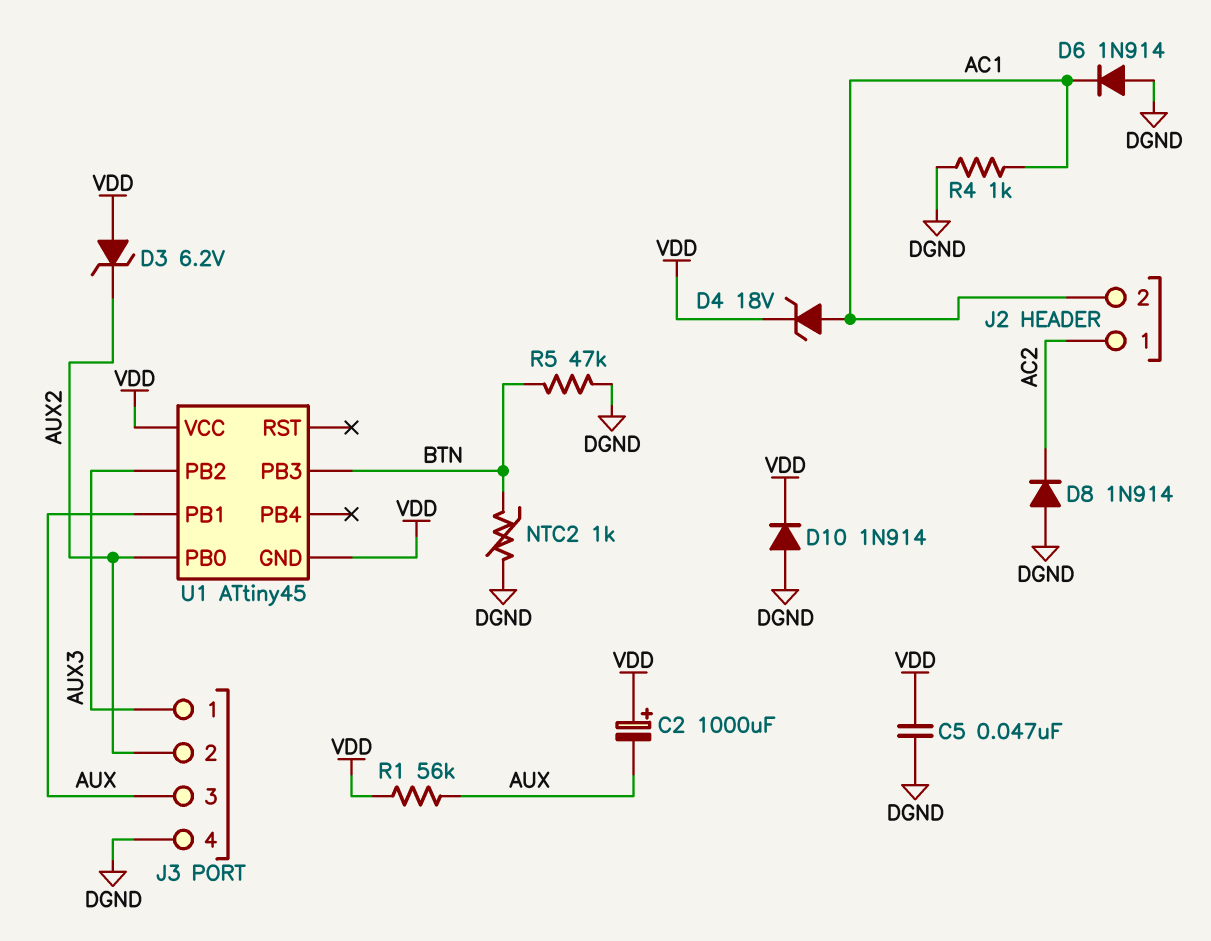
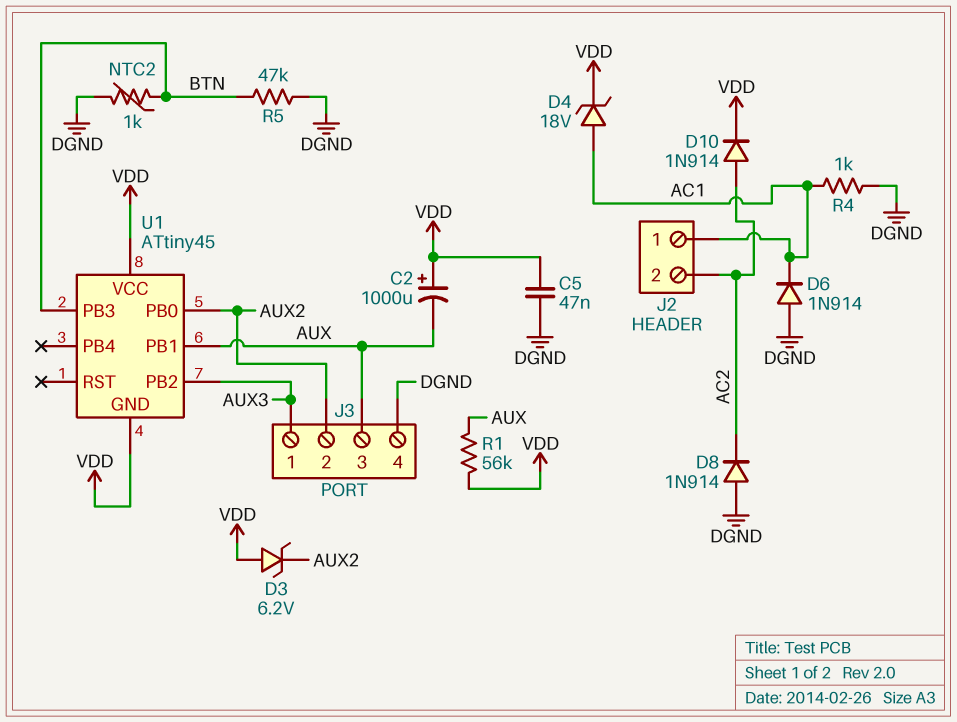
D10: diode 1N914 (A DGND, K VDD) -> diode 1N914 (A AC2, K VDD)
J2 pin 1: AC2 -> AC1
J2 pin 2: AC1 -> AC2

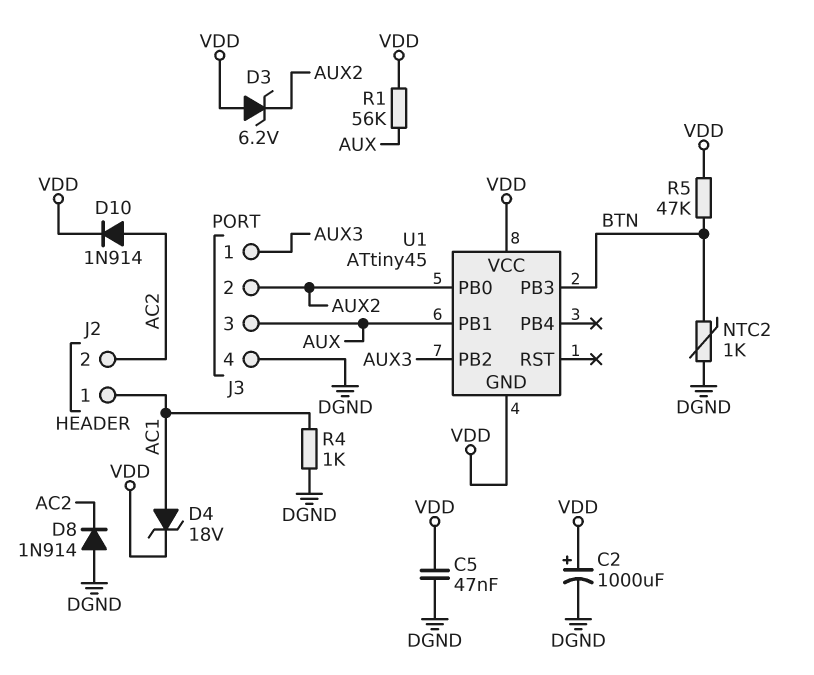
C2: 1000uF (plus VDD, minus AUX) -> 1000uF (plus VDD, minus DGND)
D6: diode 1N914 (A DGND, K AC1) -> none
R5: 47k (BTN, DGND) -> 47k (BTN, VDD)

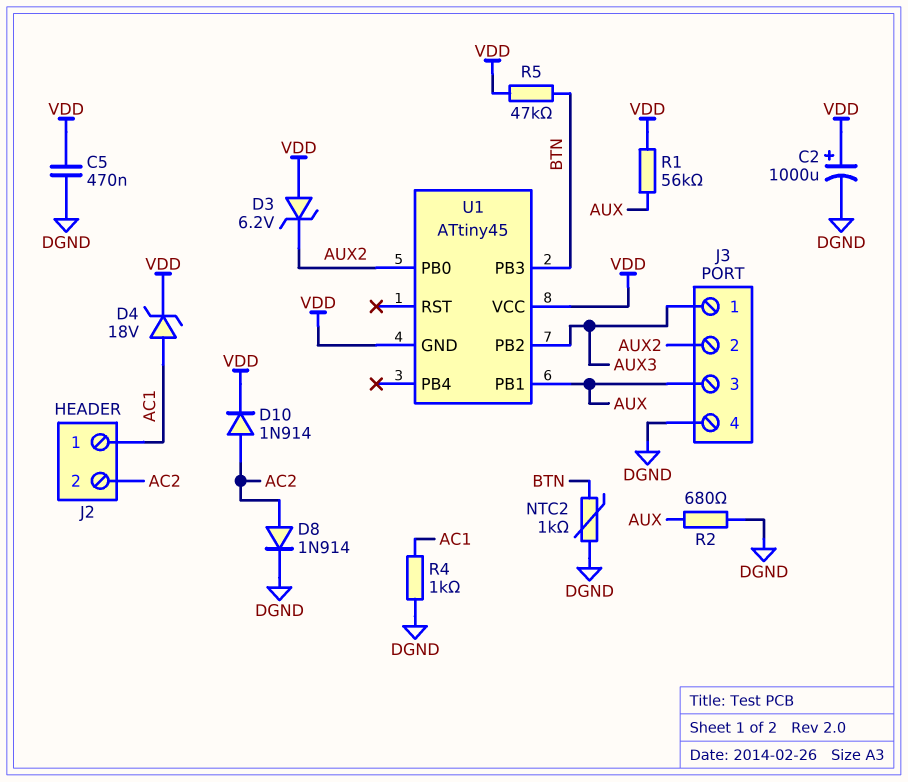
C5: 47nF (DGND, VDD) -> 470nF (DGND, VDD)
D8: diode 1N914 (A DGND, K AC2) -> diode 1N914 (A AC2, K DGND)
R2: none -> 680 (AUX, DGND)

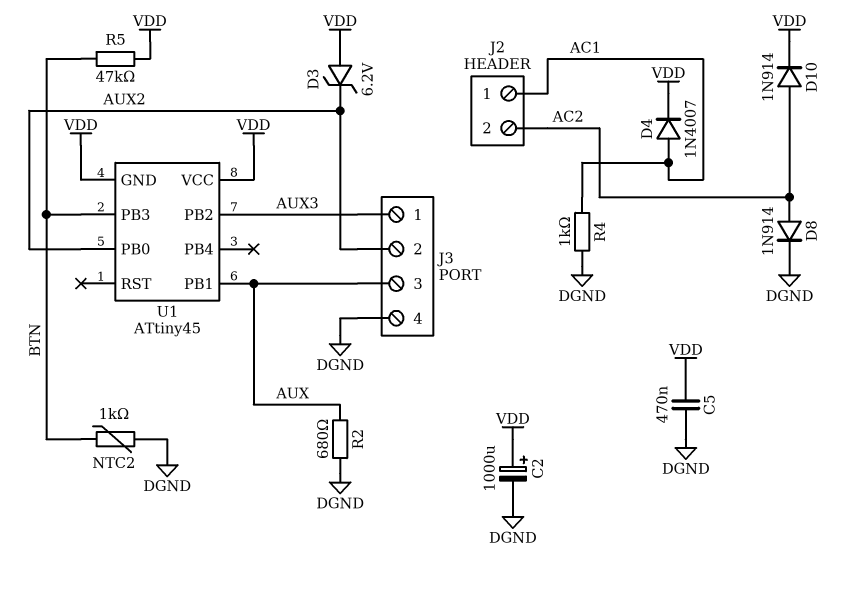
D4: zener 18V (A AC1, K VDD) -> diode 1N4007 (A AC1, K VDD)
R1: 56k (AUX, VDD) -> none

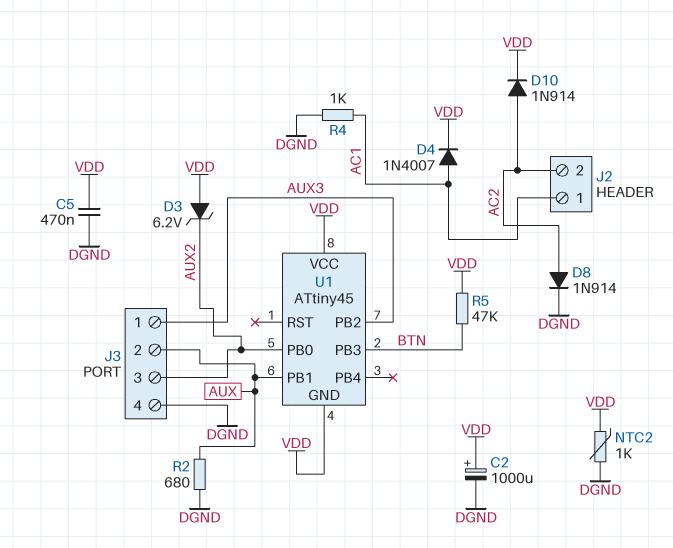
J3 pin 2: AUX2 -> AUX
J3 pin 3: AUX -> AUX2
NTC2: 1k (BTN, DGND) -> 1k (DGND, VDD)

